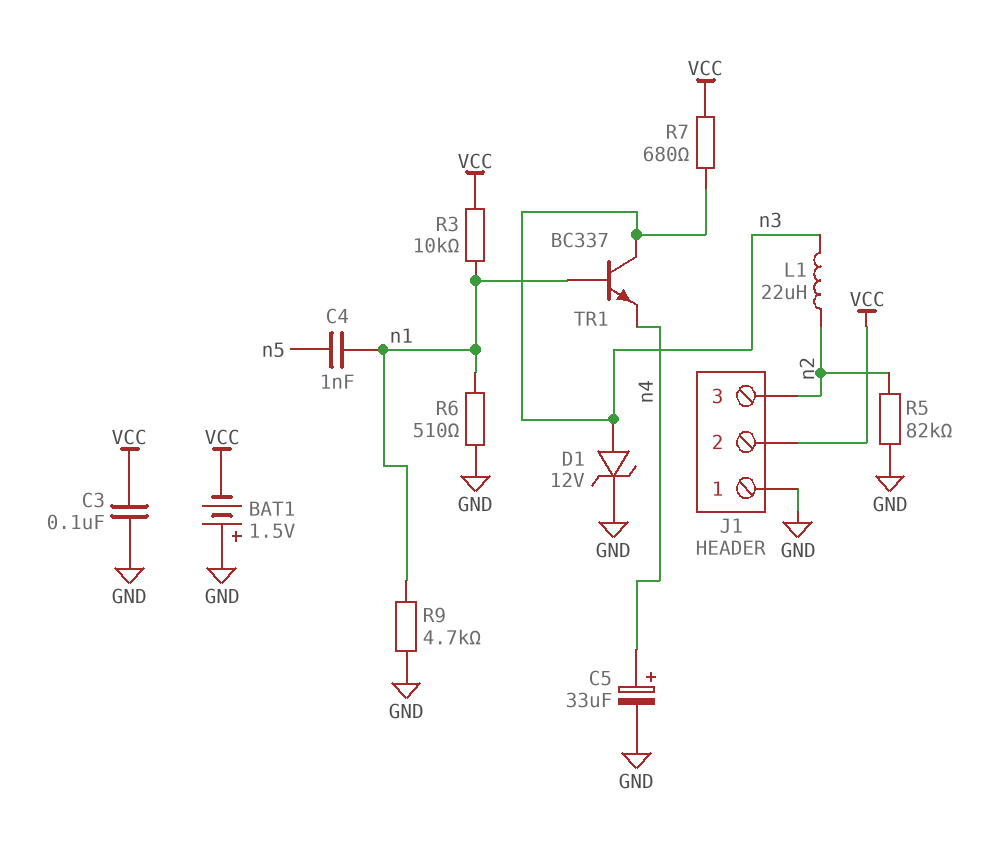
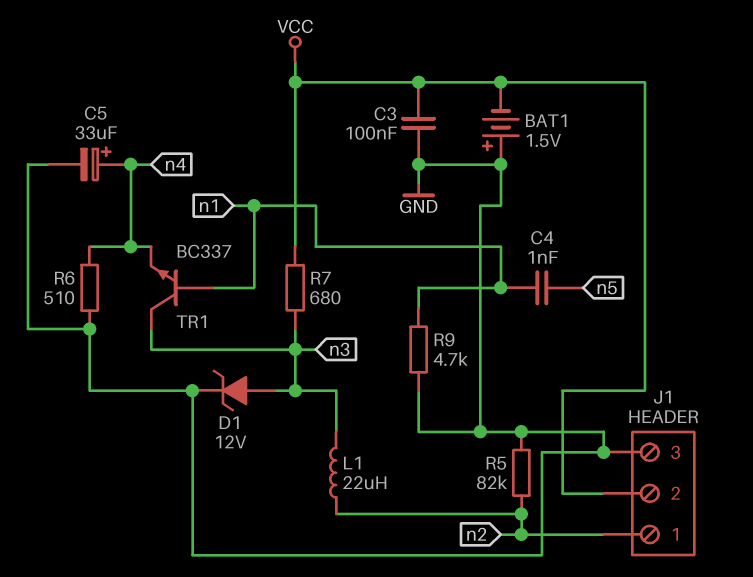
J1 pin 1: GND -> n2
J1 pin 3: n2 -> GND
R3: 10k (VCC, n1) -> none
R6: 510 (GND, n1) -> 510 (GND, n4)

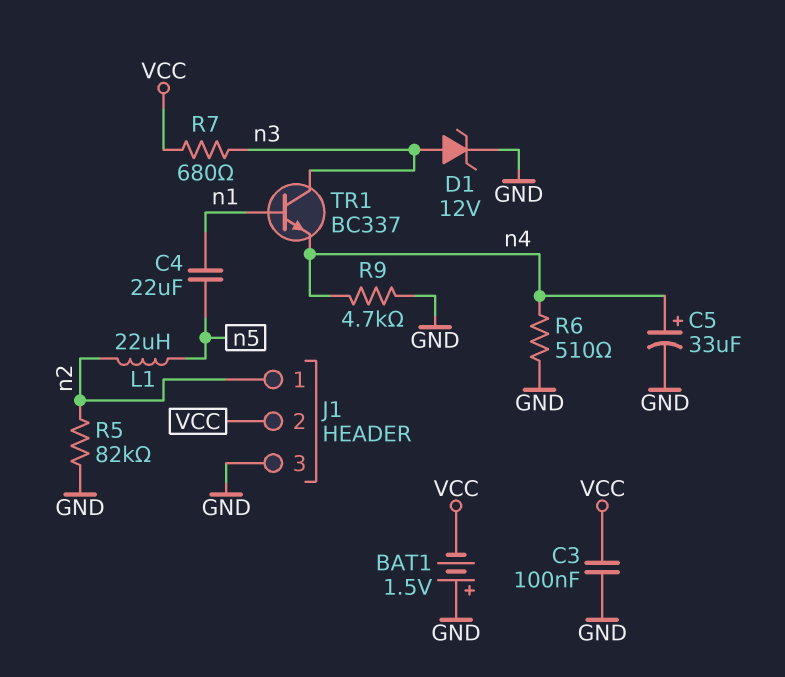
C4: 1nF (n1, n5) -> 22uF (n1, n5)
L1: 22uH (n2, n3) -> 22uH (n2, n5)
R9: 4.7k (GND, n1) -> 4.7k (GND, n4)

